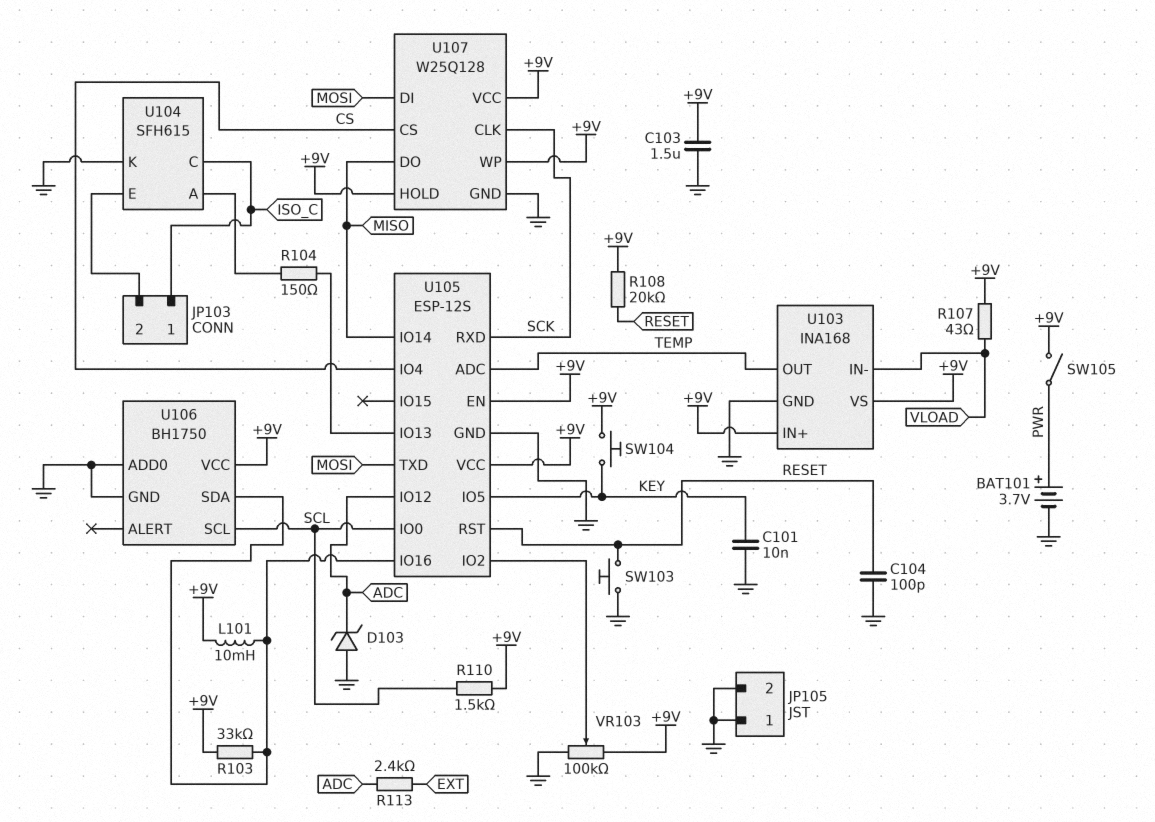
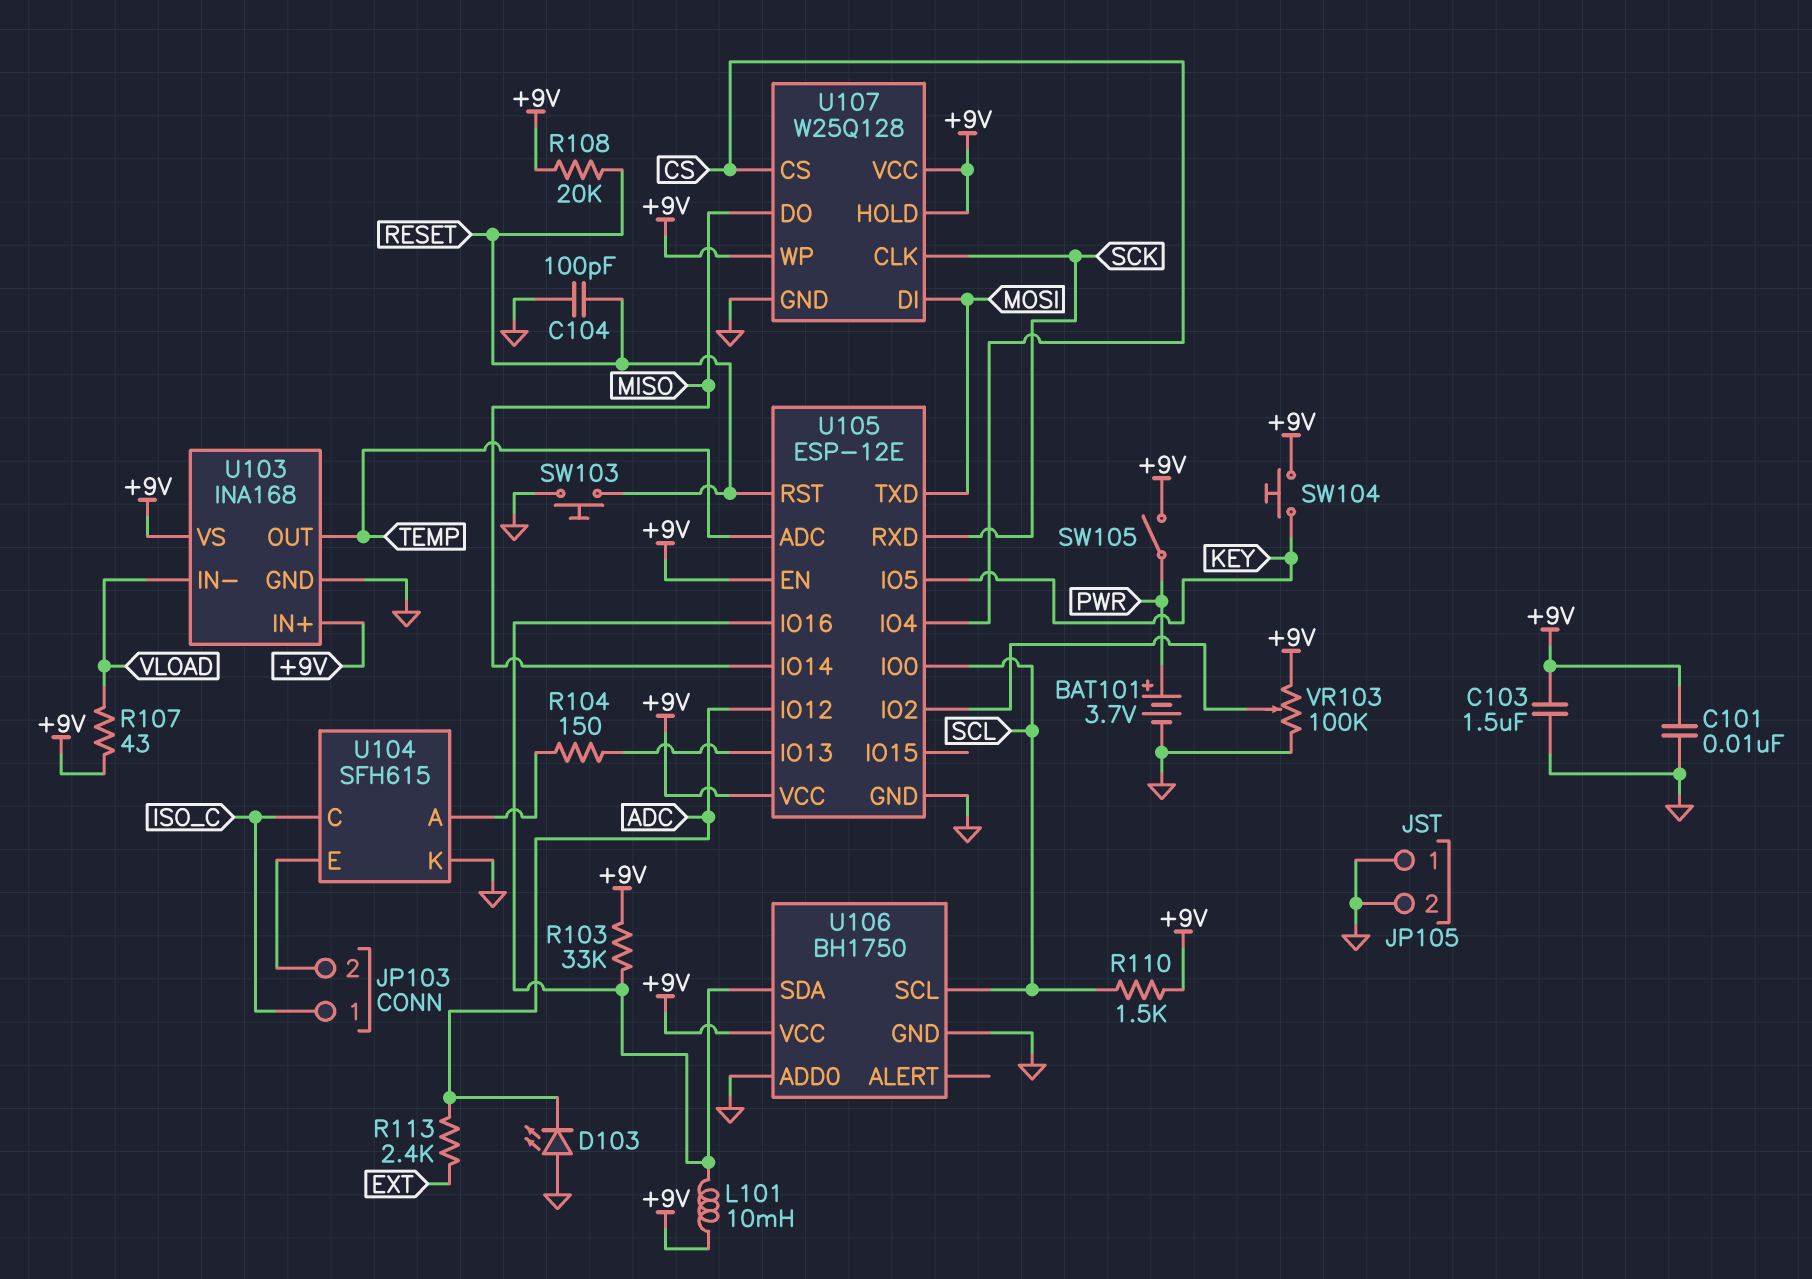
C101: 10nF (GND, KEY) -> 10nF (+9V, GND)
D103: zener (A GND, K ADC) -> LED (A GND, K ADC)
U105: ESP-12S -> ESP-12E

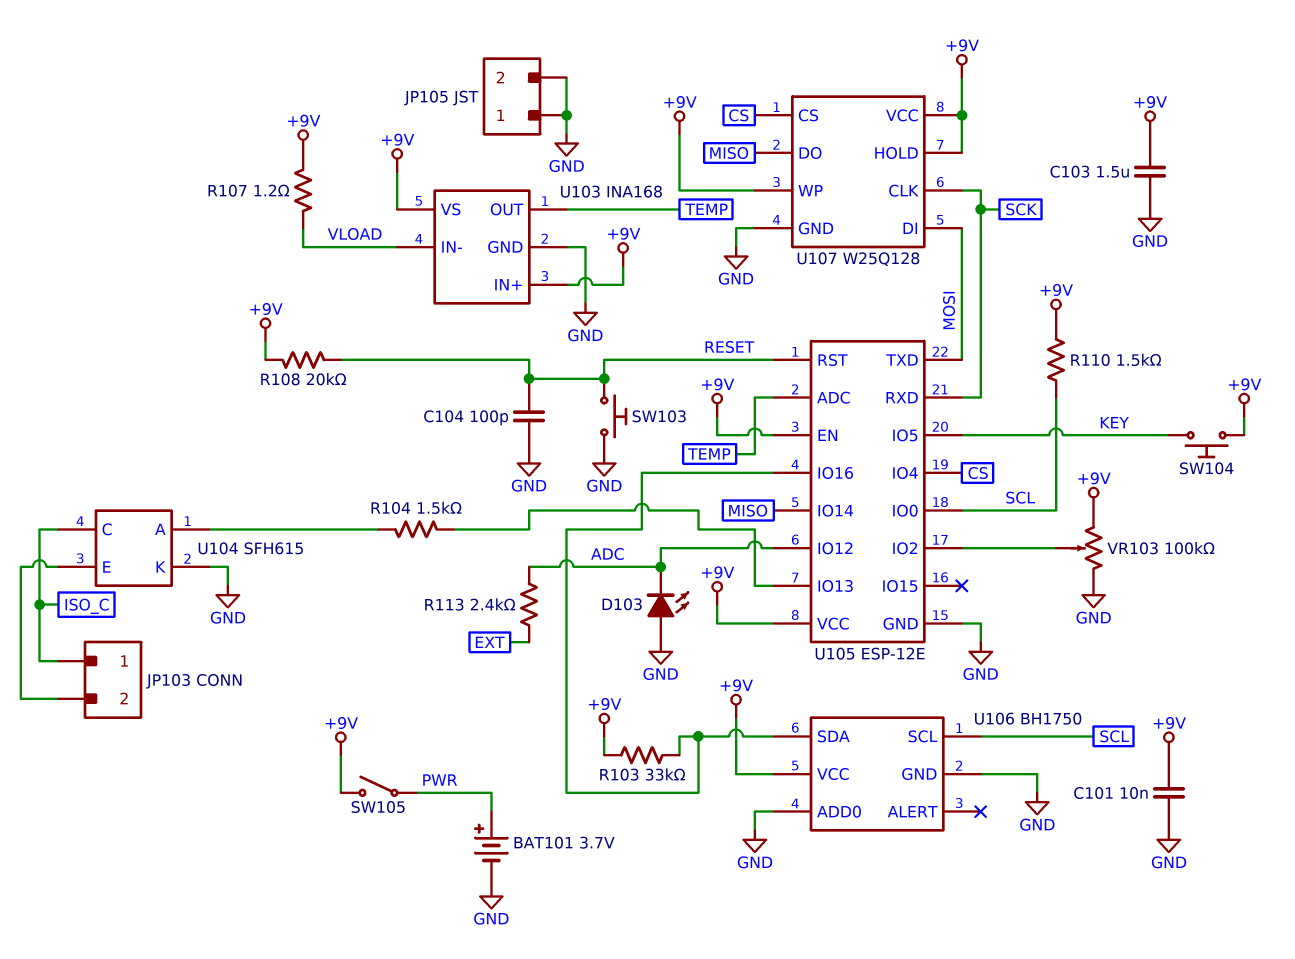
L101: 10mH (+9V, U105/IO16) -> none
R104: 150 (U104/A, U105/IO13) -> 1.5k (U104/A, U105/IO13)
R107: 43 (+9V, VLOAD) -> 1.2 (+9V, VLOAD)

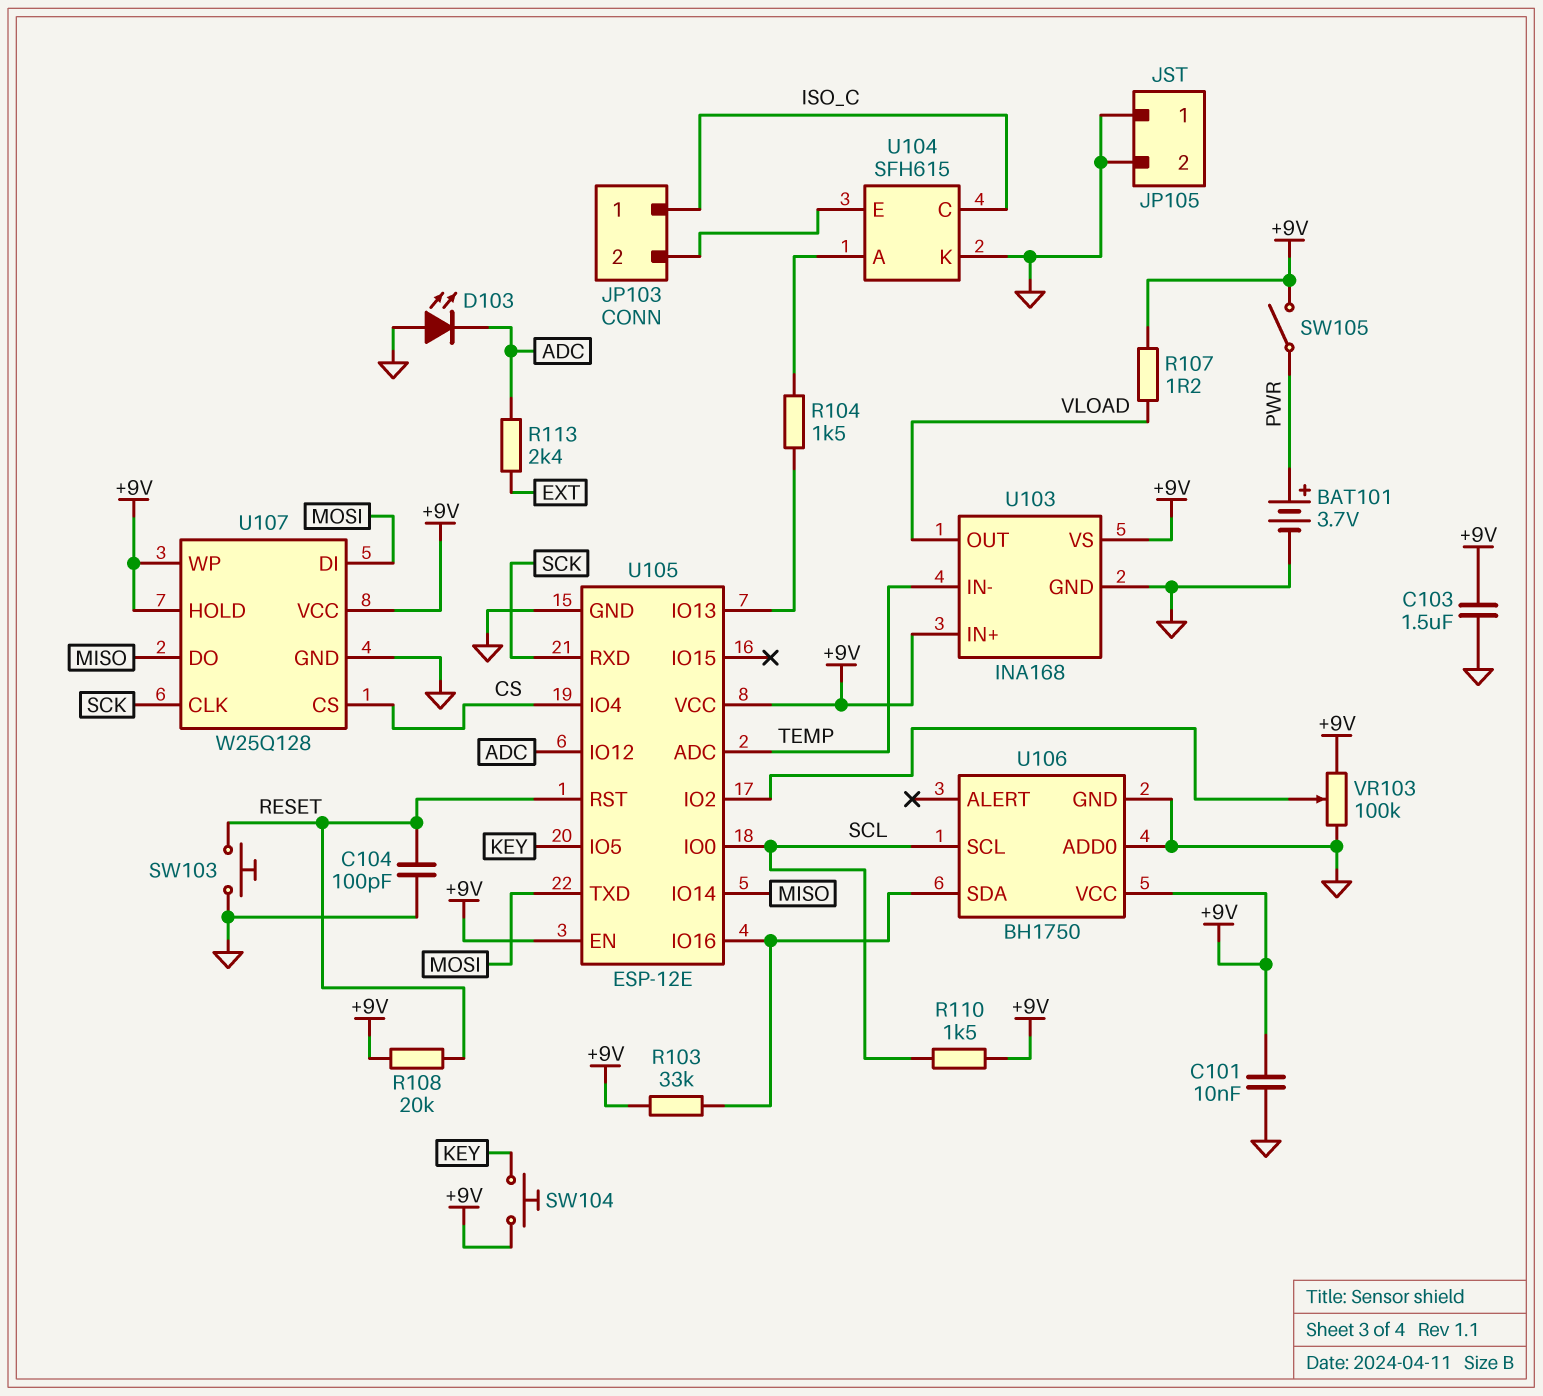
U103 pin IN-: VLOAD -> TEMP
U103 pin OUT: TEMP -> VLOAD

